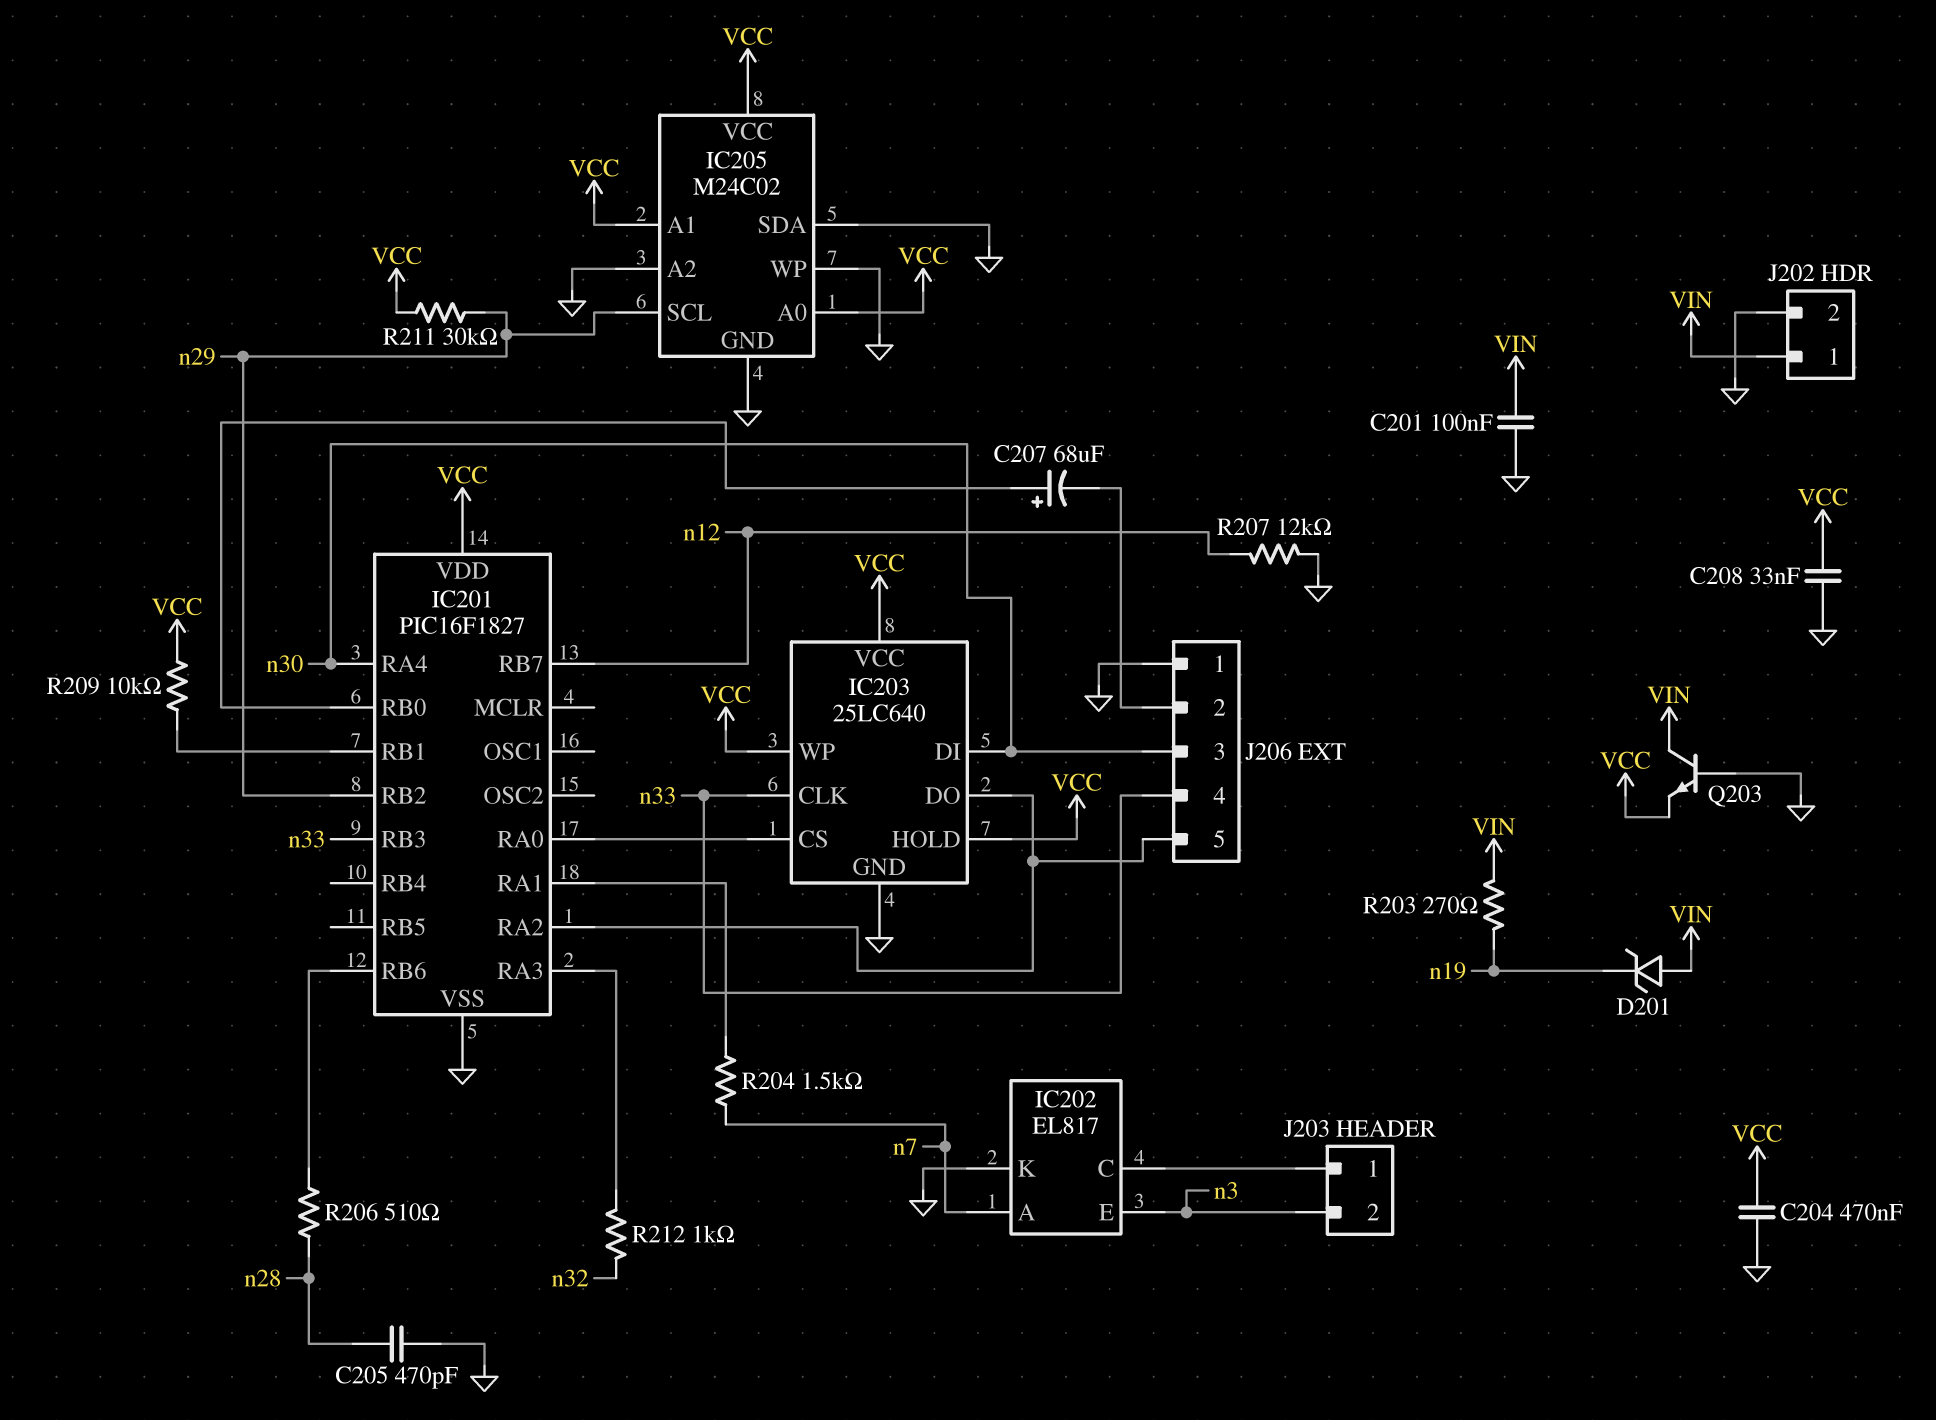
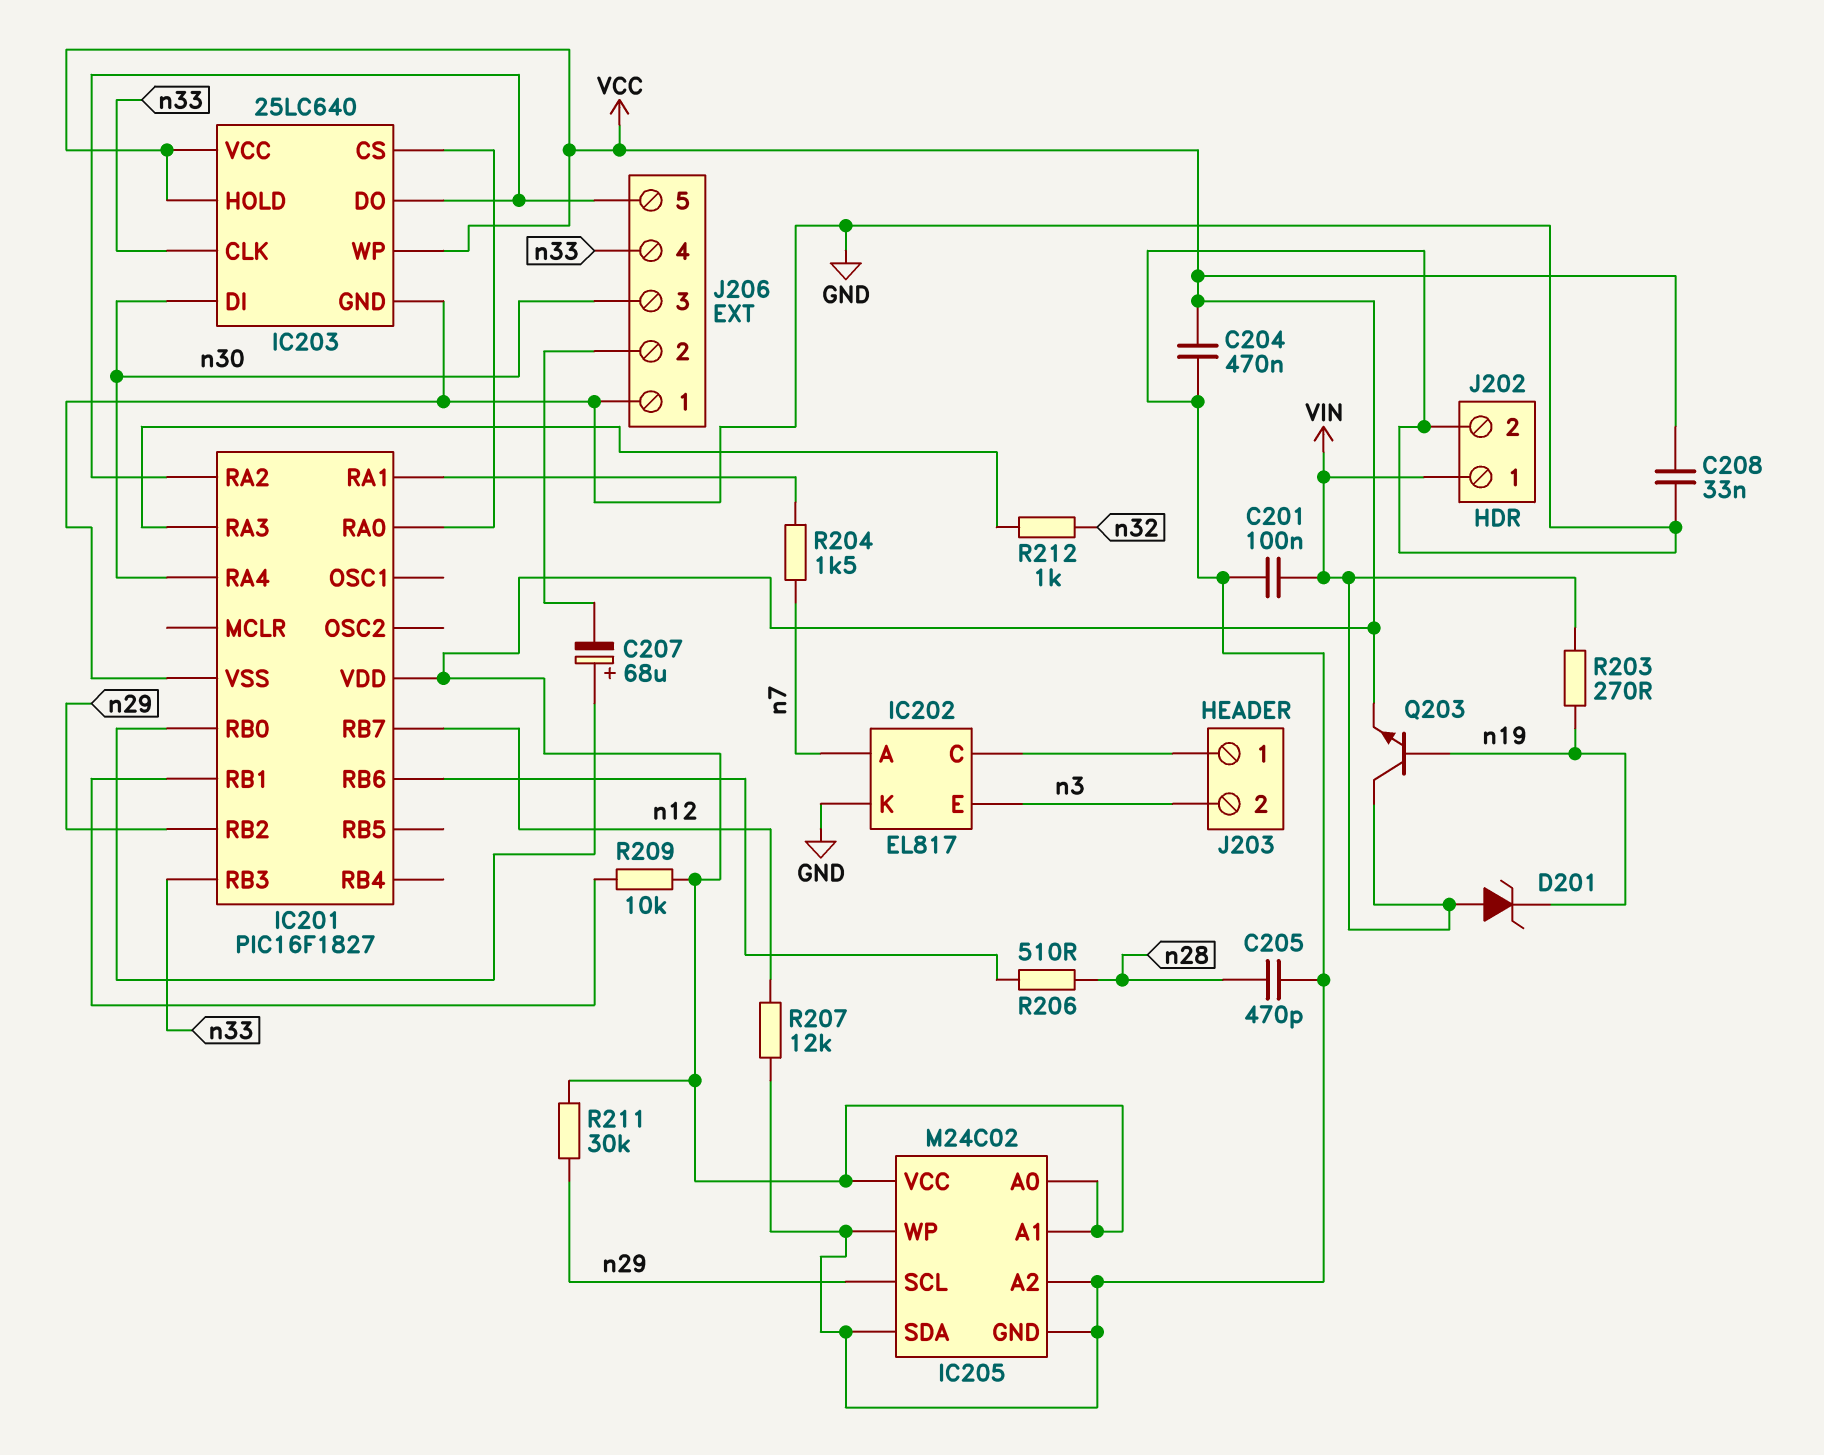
Q203: NPN (B GND, C VIN, E VCC) -> NPN (B n19, C VIN, E VCC)

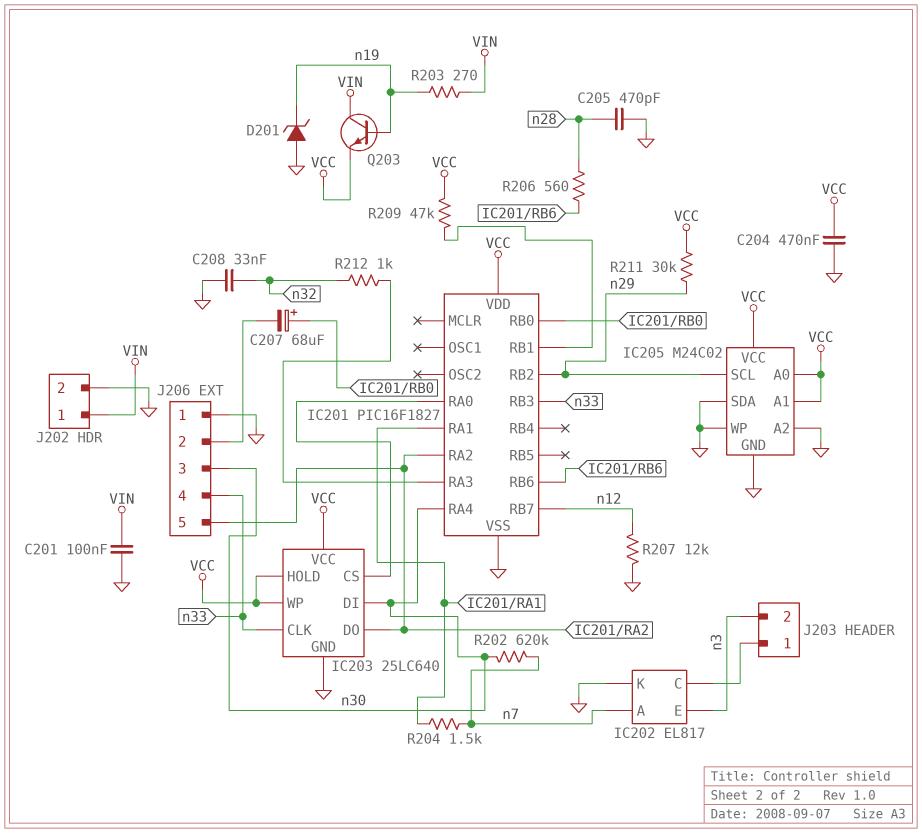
C208: 33nF (GND, VCC) -> 33nF (GND, n32)
D201: zener (A VIN, K n19) -> zener (A GND, K n19)
R202: none -> 620k (n7, n30)
R206: 510 (IC201/RB6, n28) -> 560 (IC201/RB6, n28)
R209: 10k (IC201/RB1, VCC) -> 47k (IC201/RB1, VCC)

